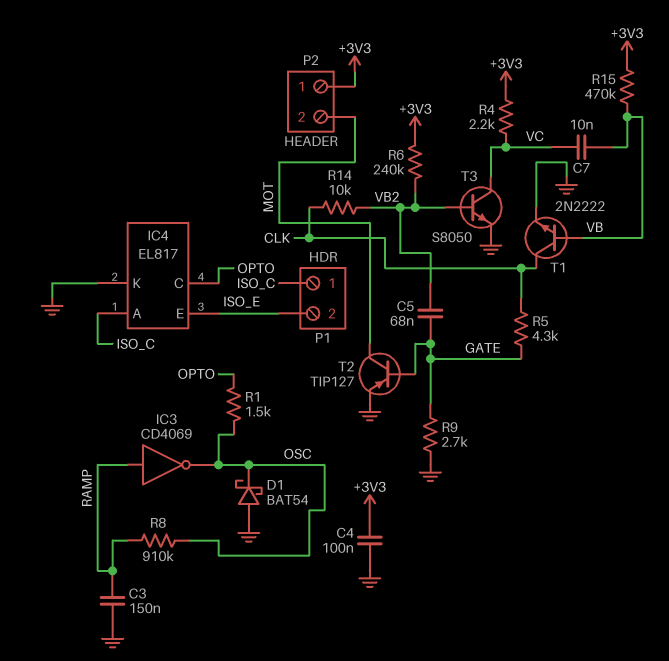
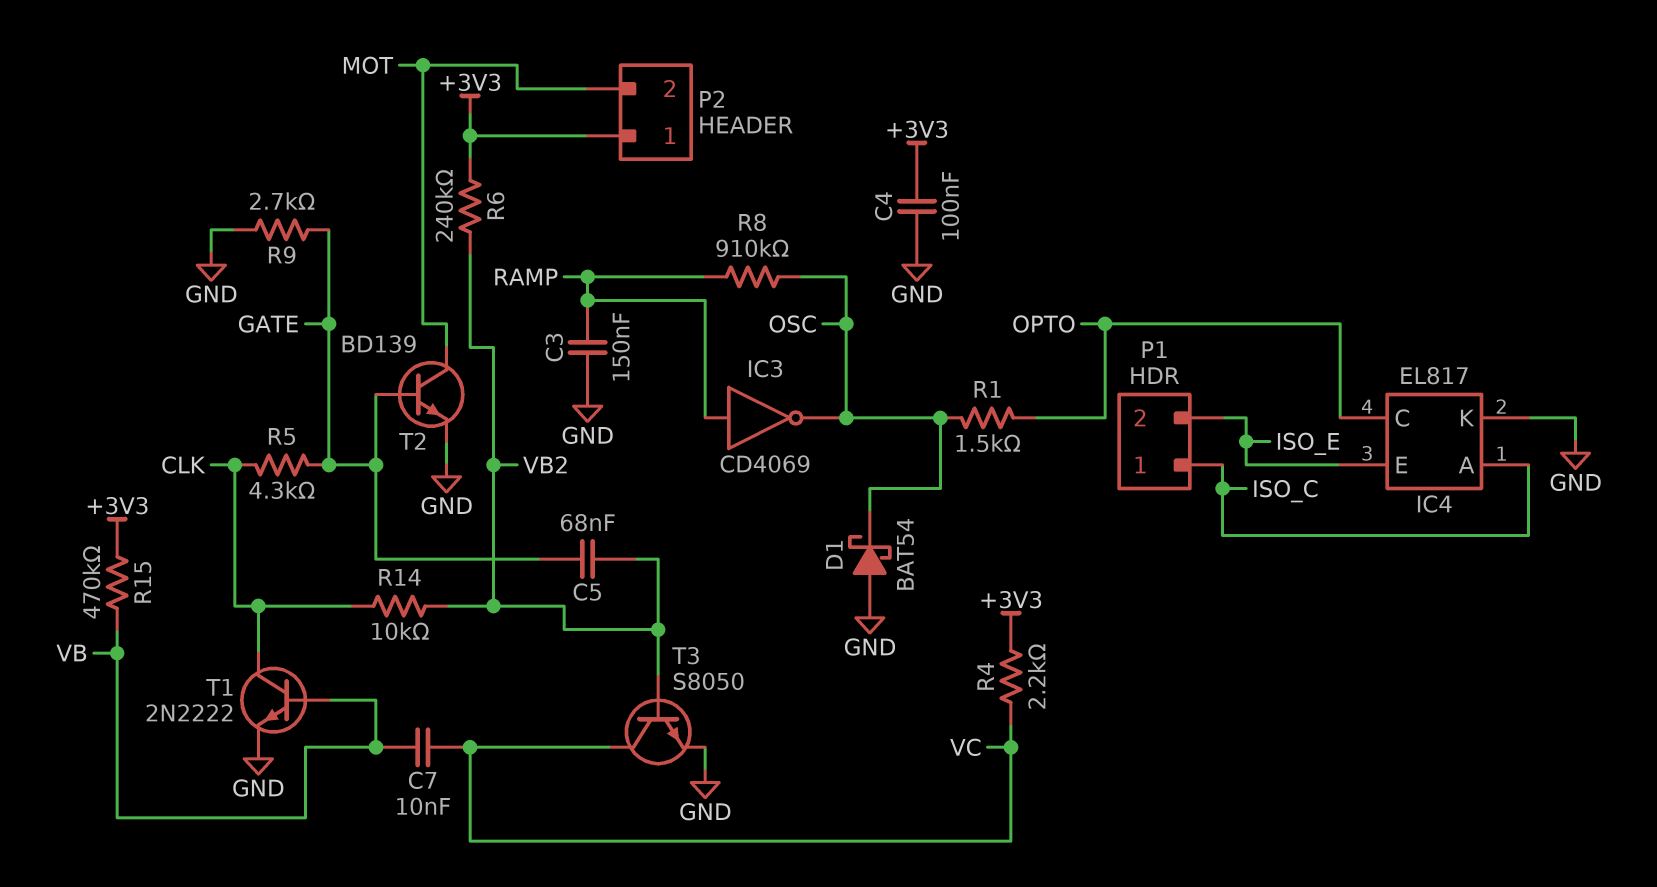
T2: PNP TIP127 (B GATE, C MOT, E GND) -> NPN BD139 (B GATE, C MOT, E GND)

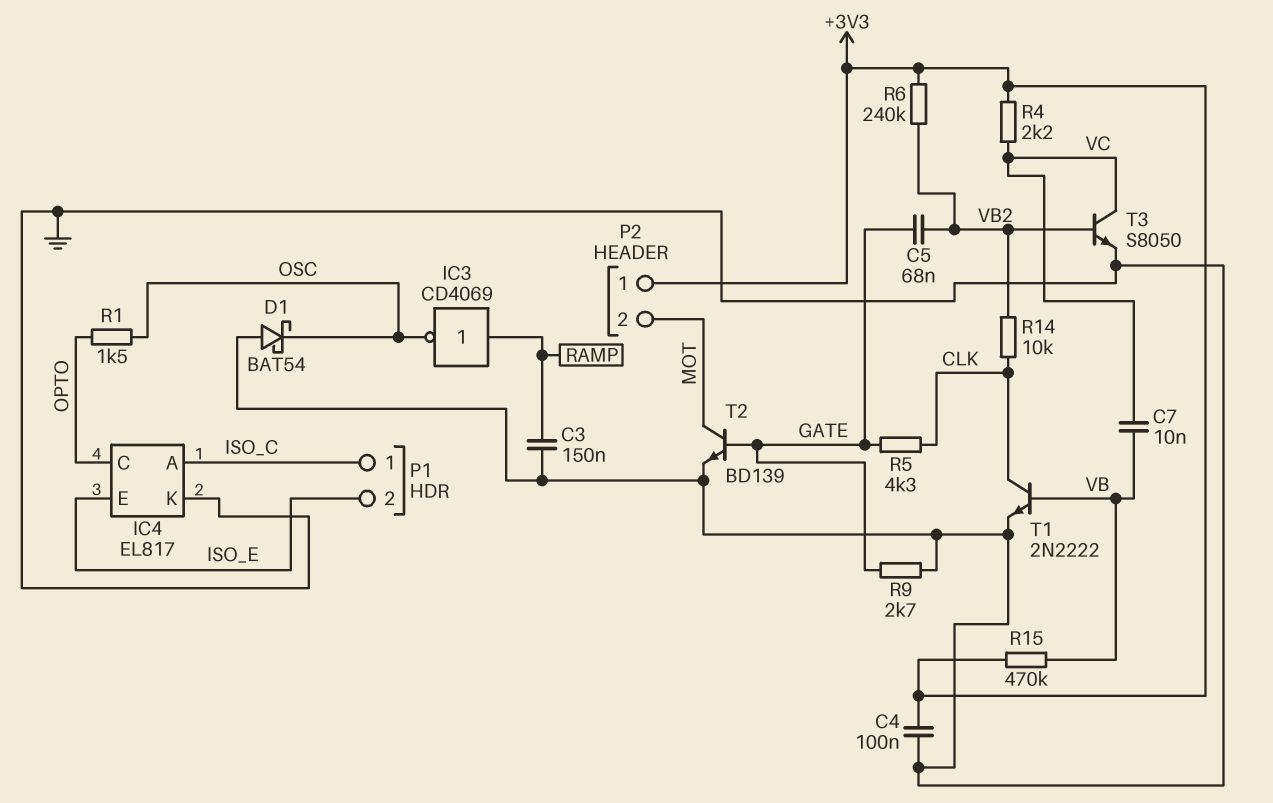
R8: 910k (OSC, RAMP) -> none

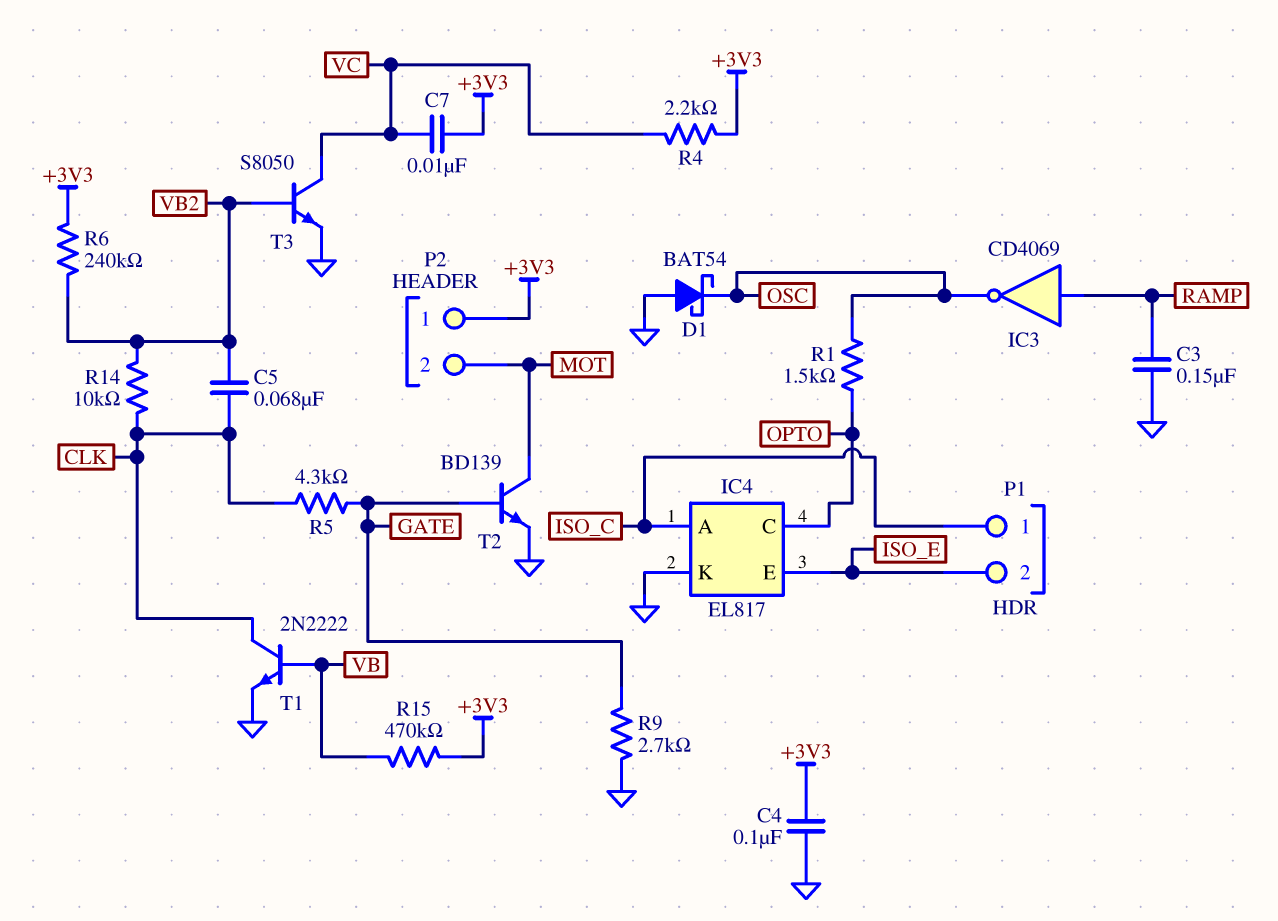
C5: 68nF (GATE, VB2) -> 68nF (CLK, VB2)
C7: 10nF (VB, VC) -> 10nF (+3V3, VC)

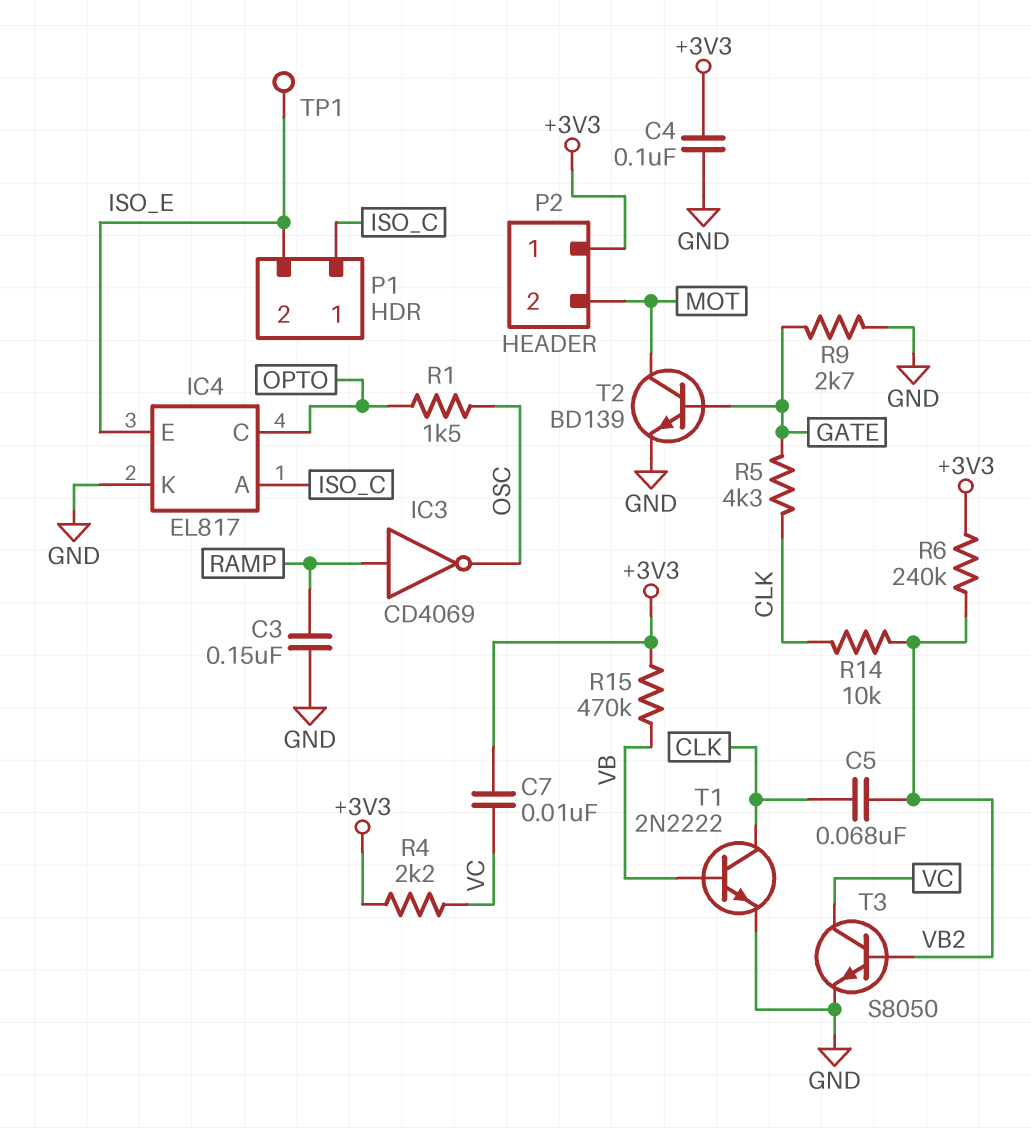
D1: schottky BAT54 (A GND, K OSC) -> none
TP1: none -> test point (ISO_E)

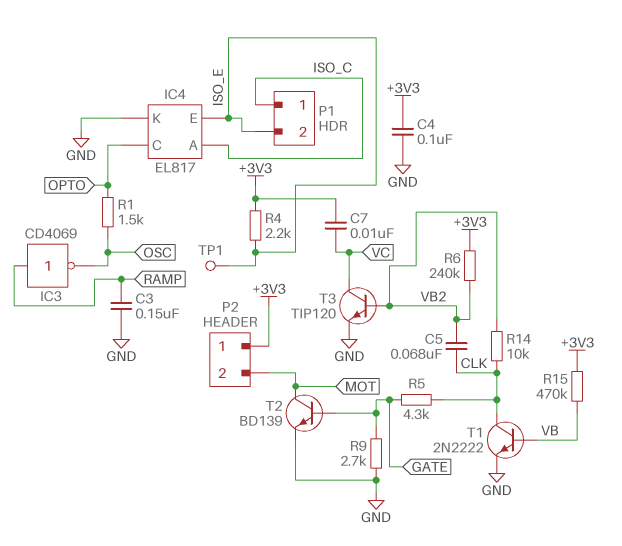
R4: 2.2k (+3V3, VC) -> 2.2k (+3V3, ISO_E)
T3: NPN S8050 (B VB2, C VC, E GND) -> NPN TIP120 (B VB2, C VC, E GND)

